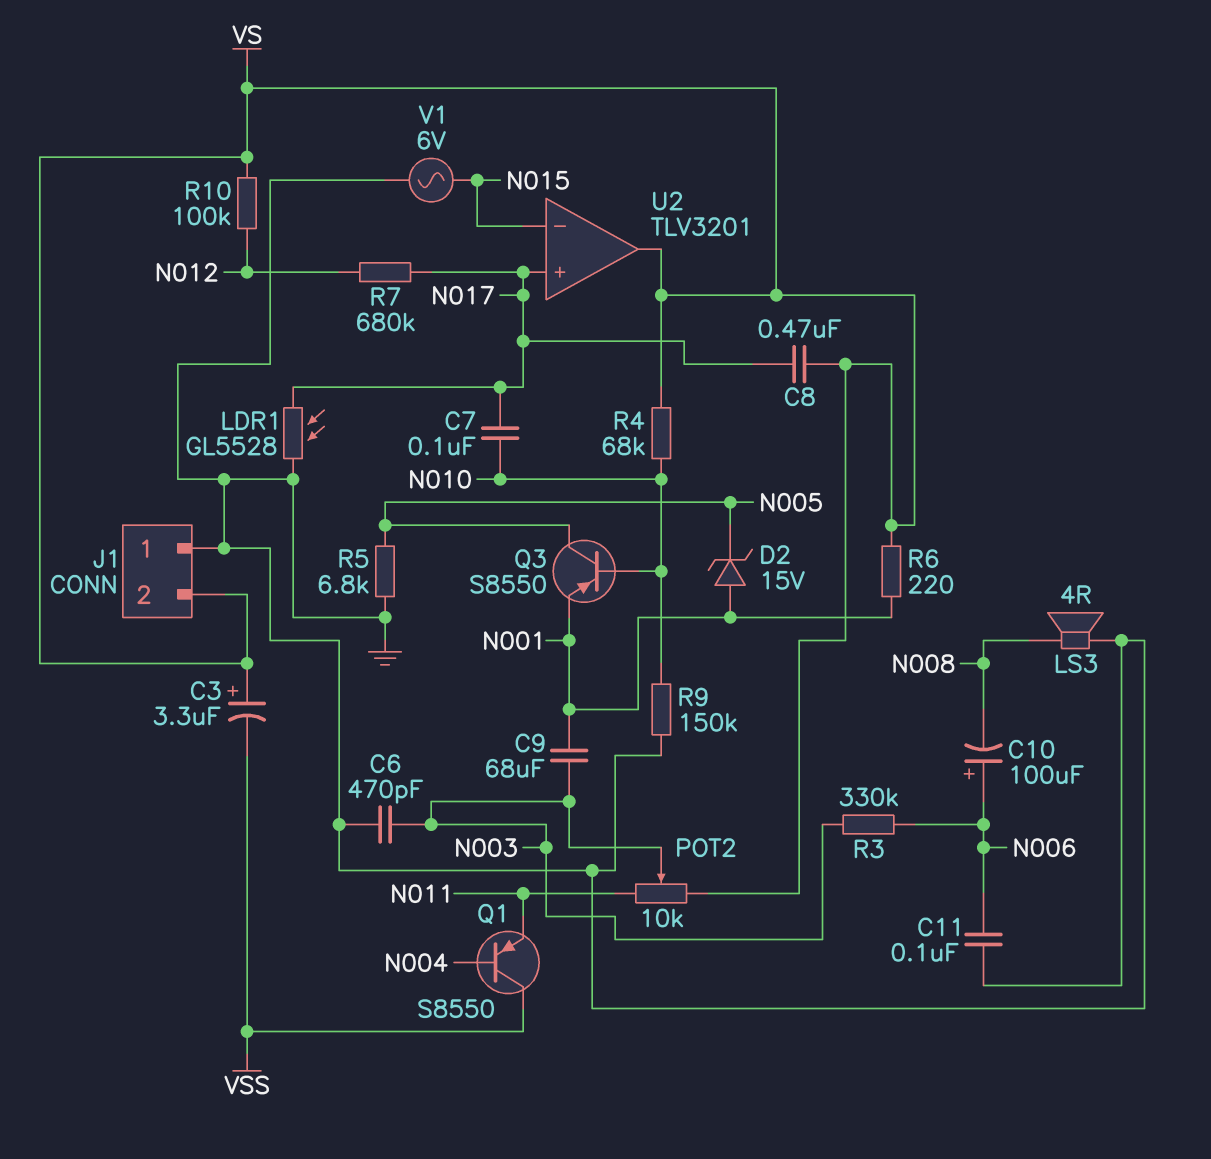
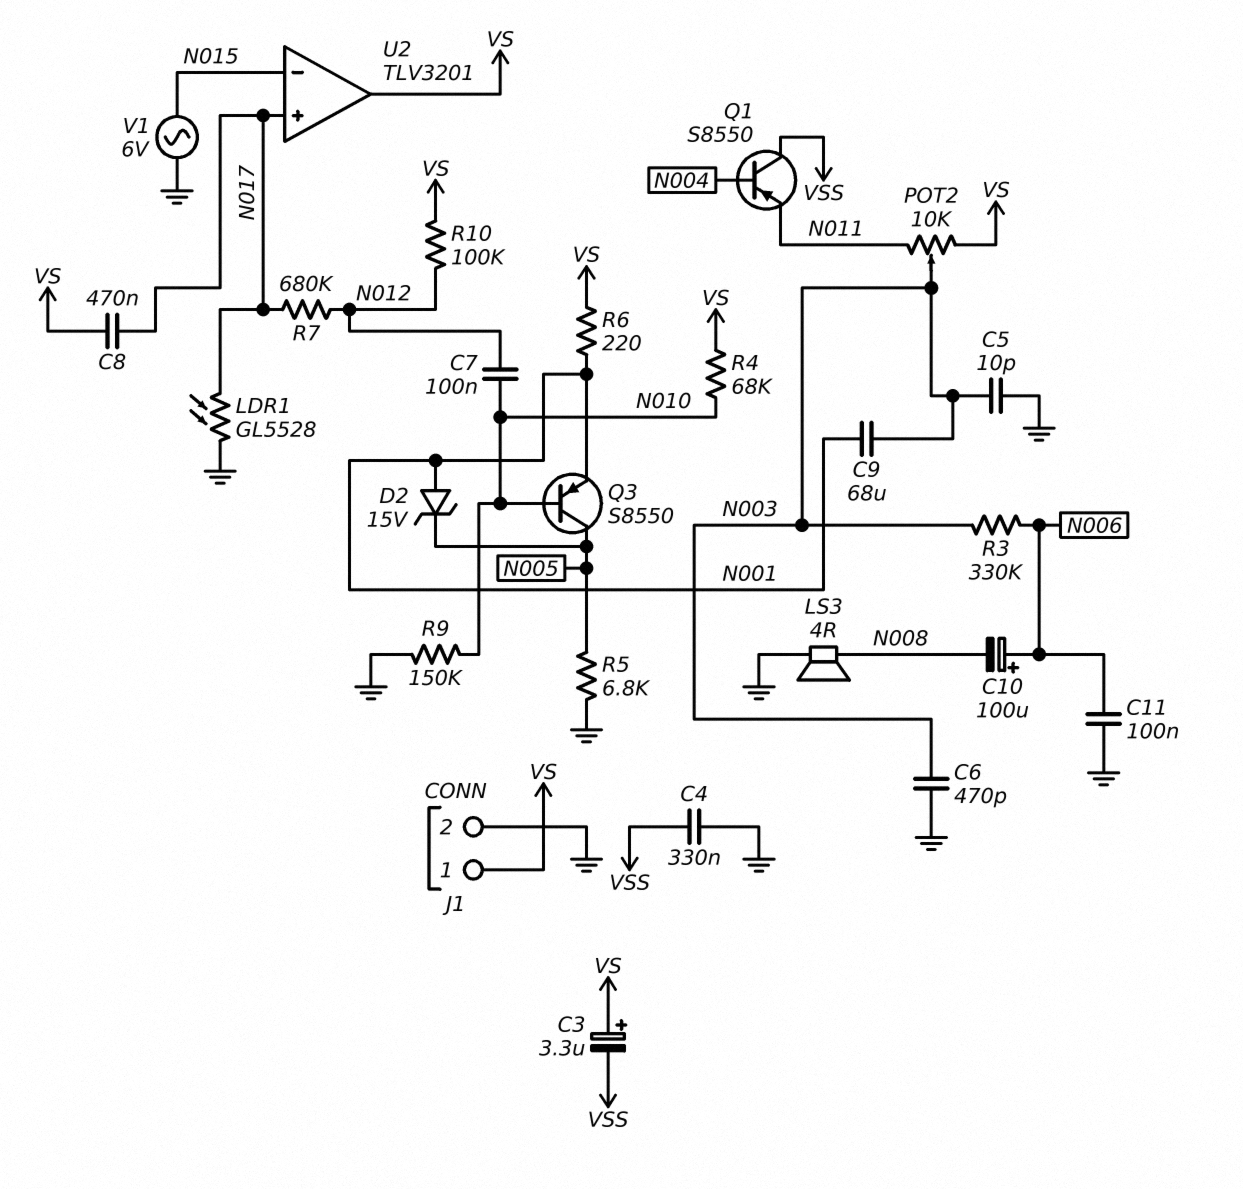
C4: none -> 330nF (GND, VSS)
C5: none -> 10pF (GND, N003)
C7: 100nF (N010, N017) -> 100nF (N010, N012)
J1 pin 1: GND -> VS
J1 pin 2: VS -> GND

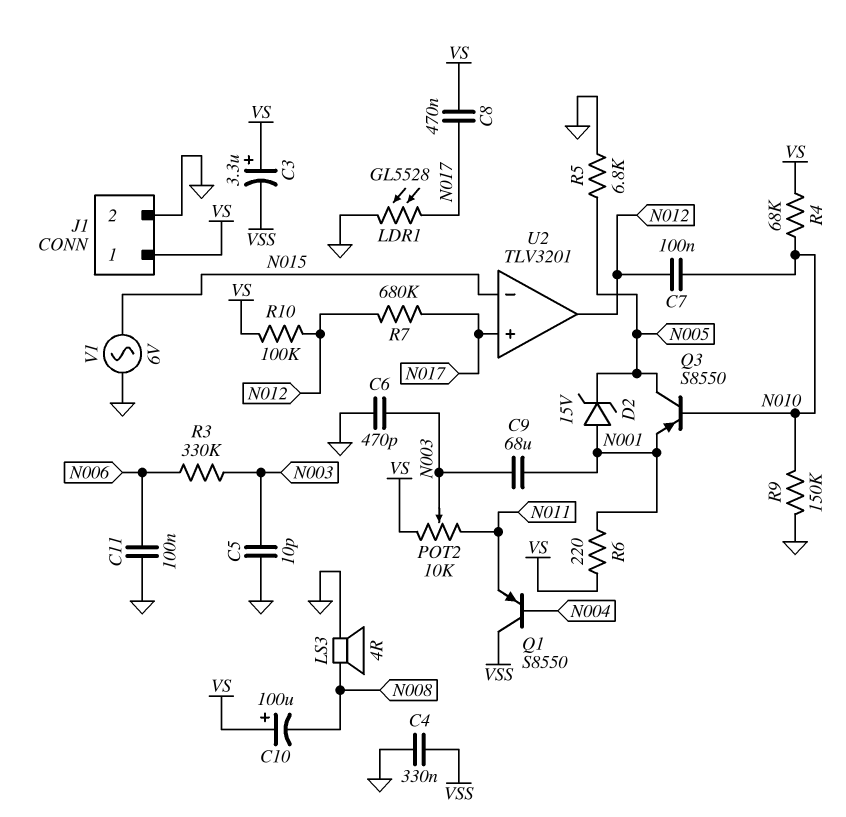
C10: 100uF (plus N006, minus N008) -> 100uF (plus VS, minus N008)
U2 pin out: VS -> N012

